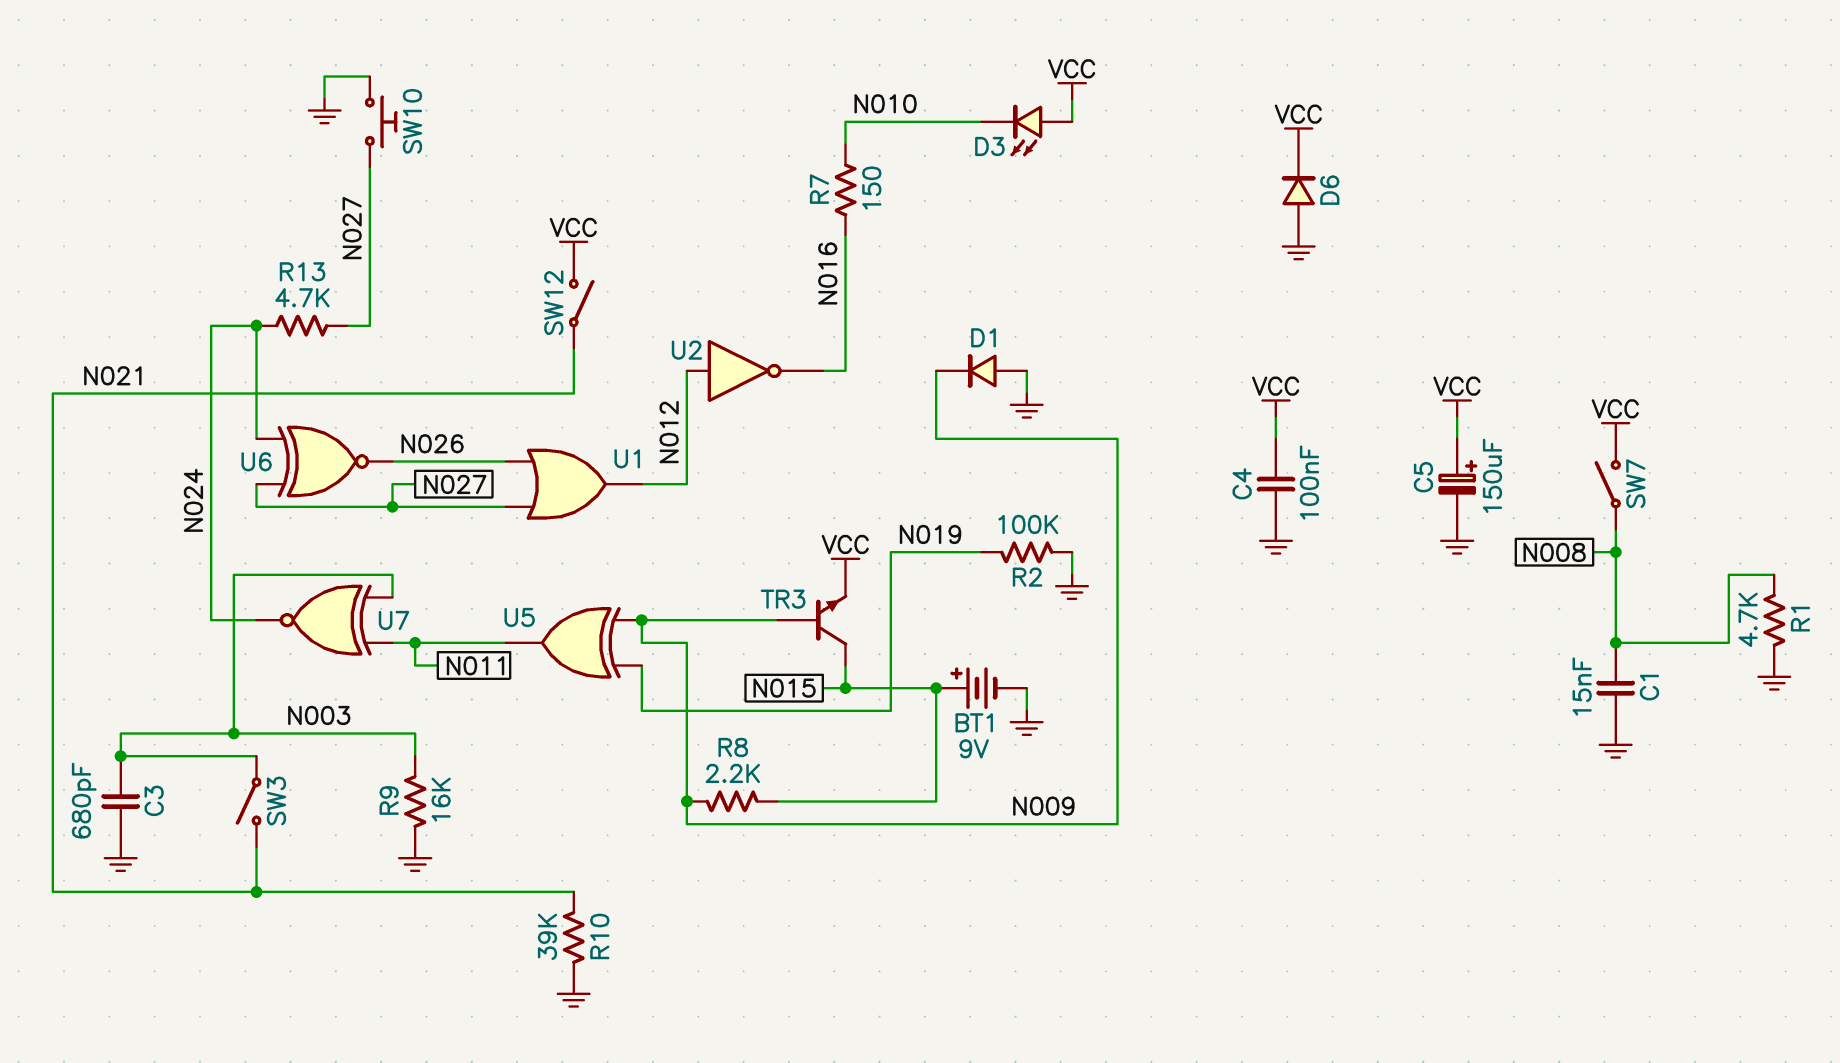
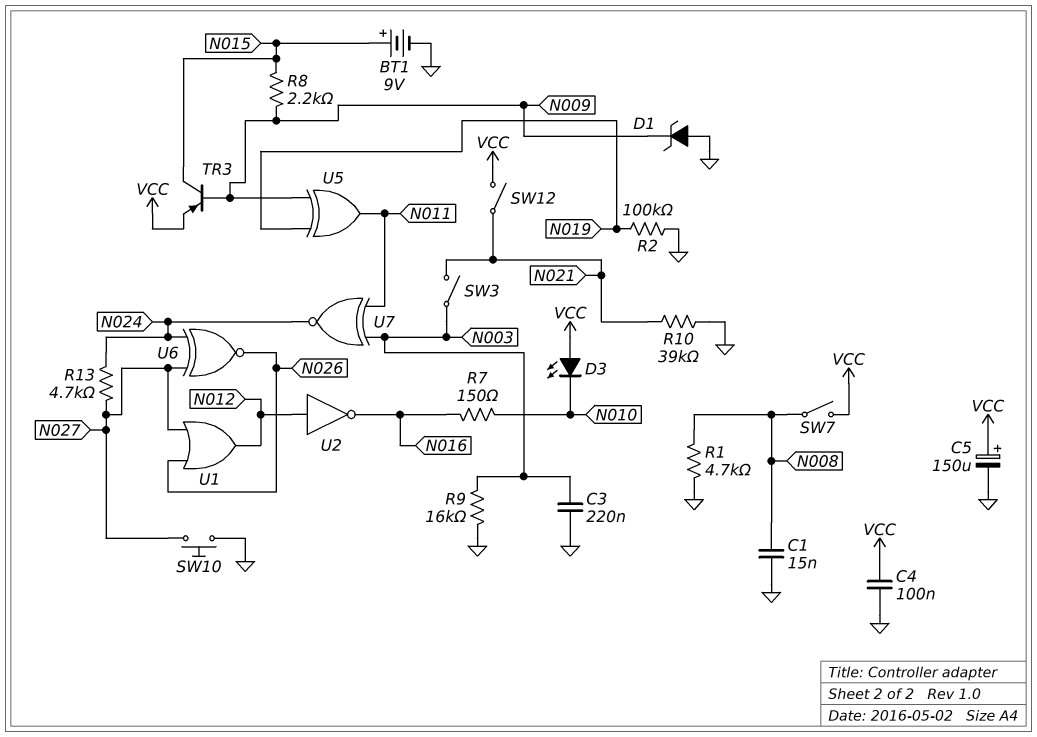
C3: 680pF (GND, N003) -> 220nF (GND, N003)
D1: diode (A GND, K N009) -> zener (A GND, K N009)
D6: diode (A GND, K VCC) -> none
TR3: NPN (B N009, C N015, E VCC) -> PNP (B N009, C N015, E VCC)

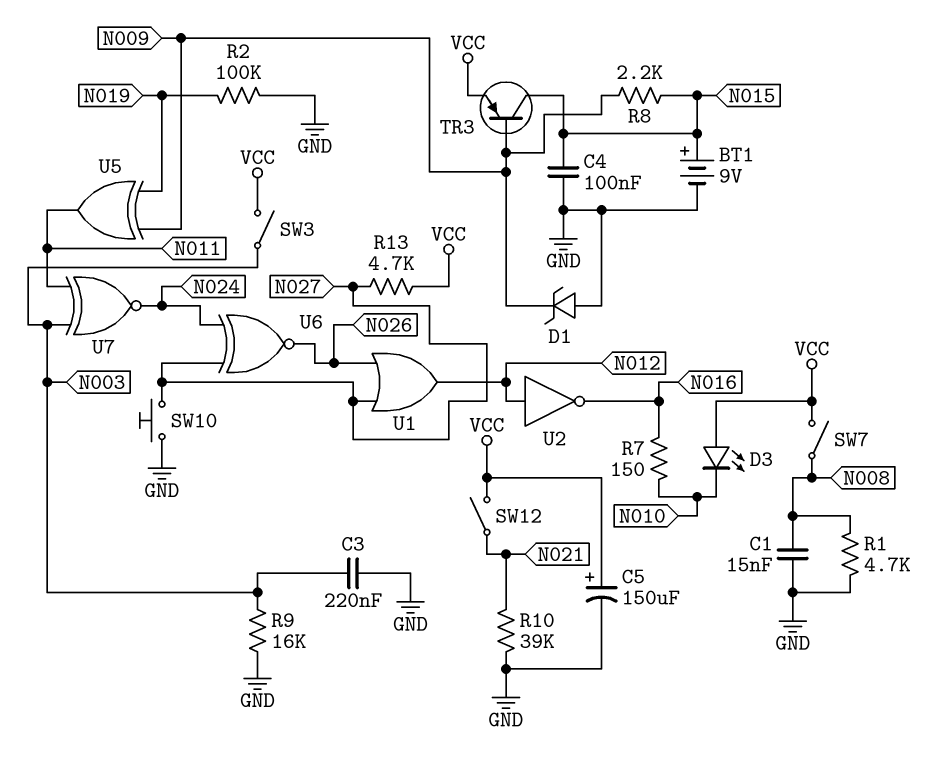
C4: 100nF (GND, VCC) -> 100nF (GND, N015)
R13: 4.7k (N024, N027) -> 4.7k (N027, VCC)
SW3: switch (N003, N021) -> switch (N003, VCC)

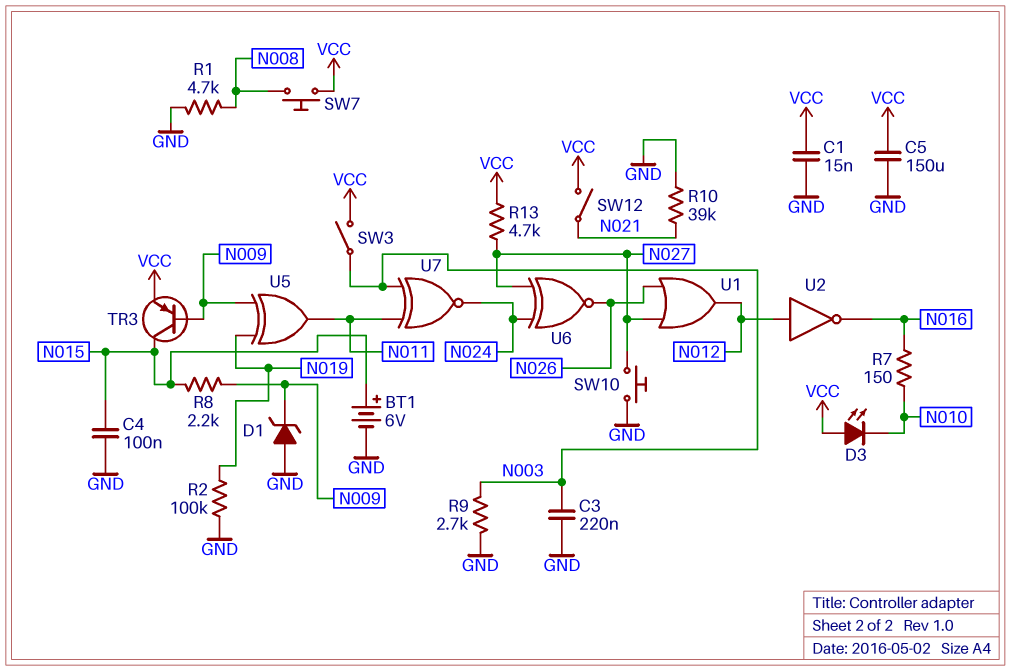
BT1: 9V (plus N015, minus GND) -> 6V (plus N015, minus GND)
C1: 15nF (GND, N008) -> 15nF (GND, VCC)
C5: 150uF (plus VCC, minus GND) -> 150uF (GND, VCC)
R9: 16k (GND, N003) -> 2.7k (GND, N003)
SW7: switch (N008, VCC) -> button (N008, VCC)

